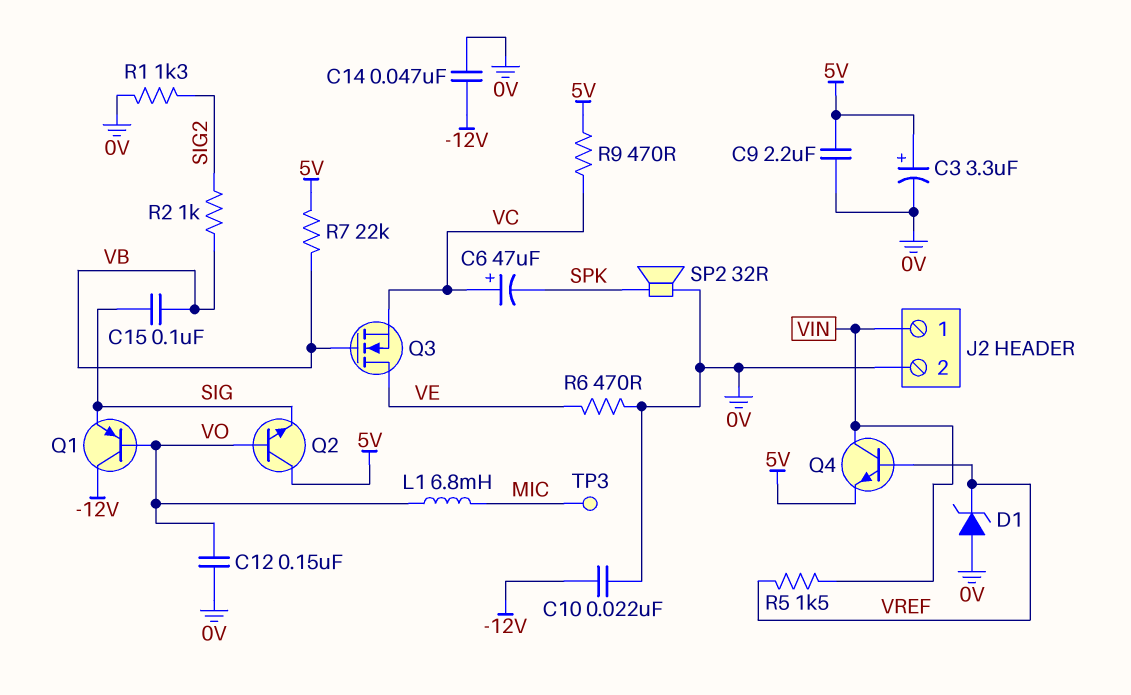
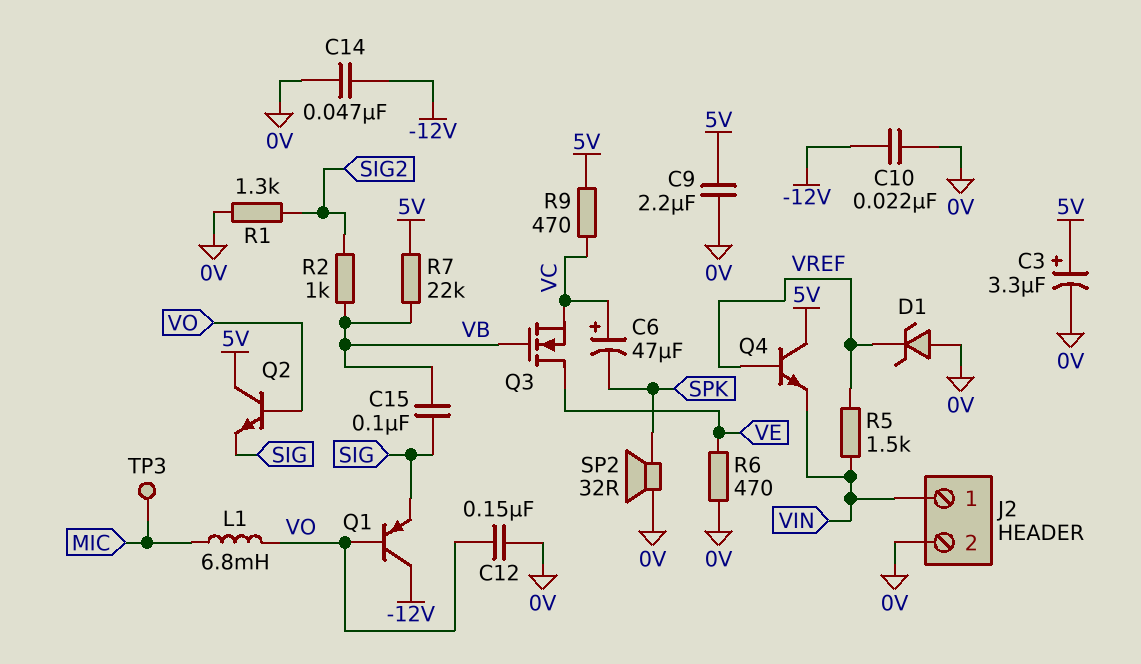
Q4: NPN (B VREF, C VIN, E 5V) -> NPN (B VREF, C 5V, E VIN)

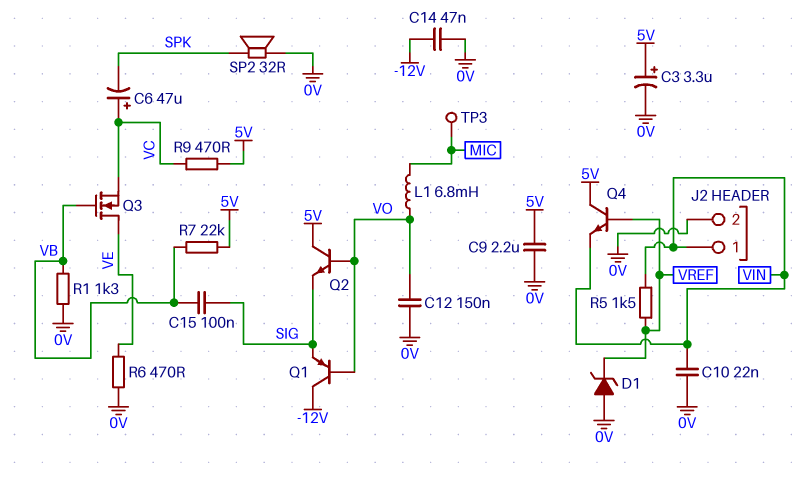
C10: 22nF (-12V, 0V) -> 22nF (0V, VIN)
R1: 1.3k (0V, SIG2) -> 1.3k (0V, VB)
R2: 1k (SIG2, VB) -> none

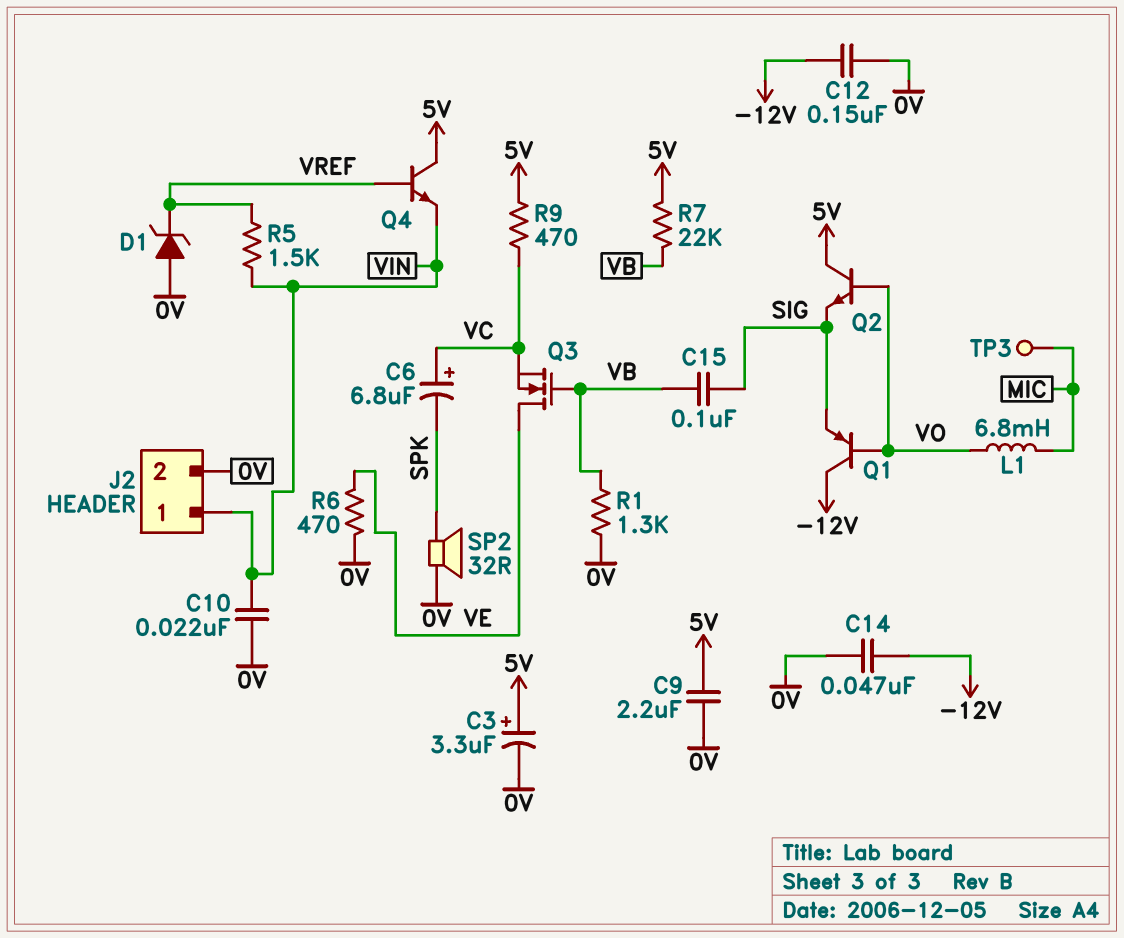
C6: 47uF (plus VC, minus SPK) -> 6.8uF (plus VC, minus SPK)
C12: 150nF (0V, VO) -> 150nF (-12V, 0V)

